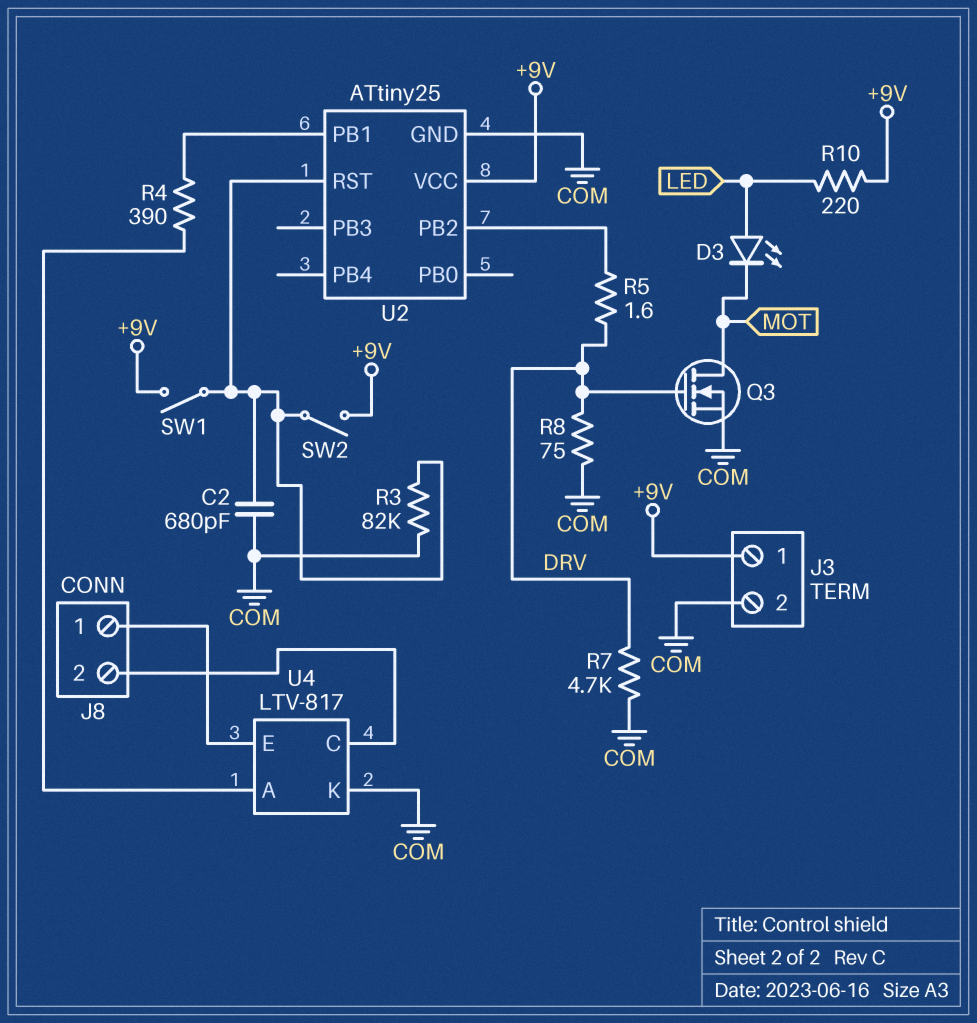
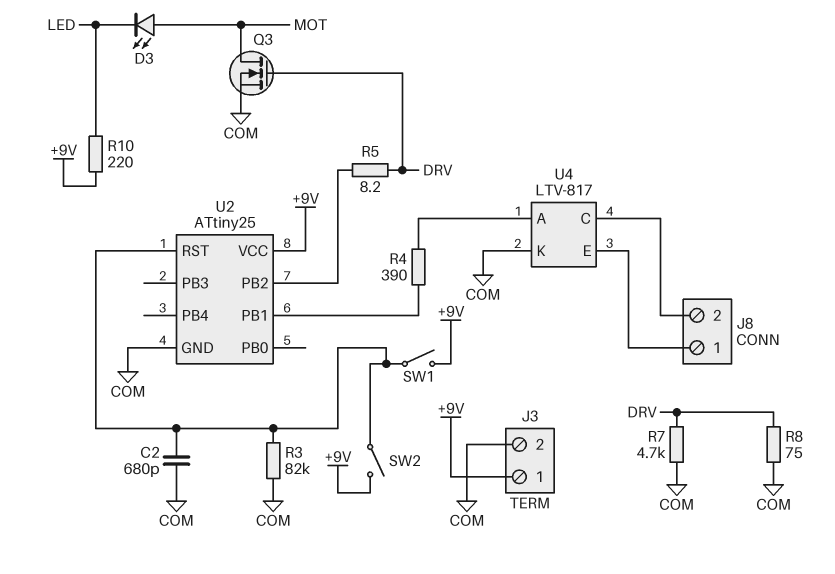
D3: LED (A LED, K MOT) -> LED (A MOT, K LED)
R5: 1.6 (DRV, U2/PB2) -> 8.2 (DRV, U2/PB2)

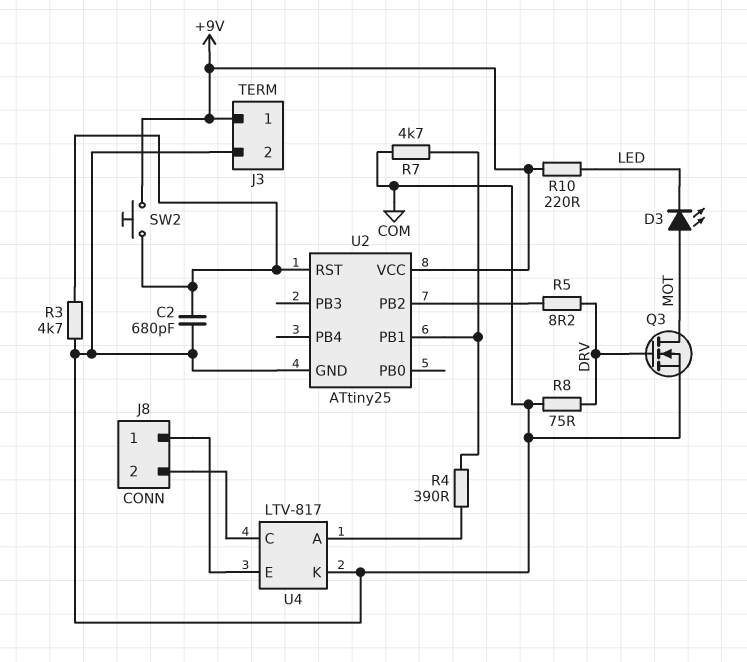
R3: 82k (COM, U2/RST) -> 4.7k (COM, U2/RST)
R7: 4.7k (COM, DRV) -> 4.7k (COM, U2/PB1)
SW1: switch (+9V, U2/RST) -> none
SW2: switch (+9V, U2/RST) -> button (+9V, U2/RST)

